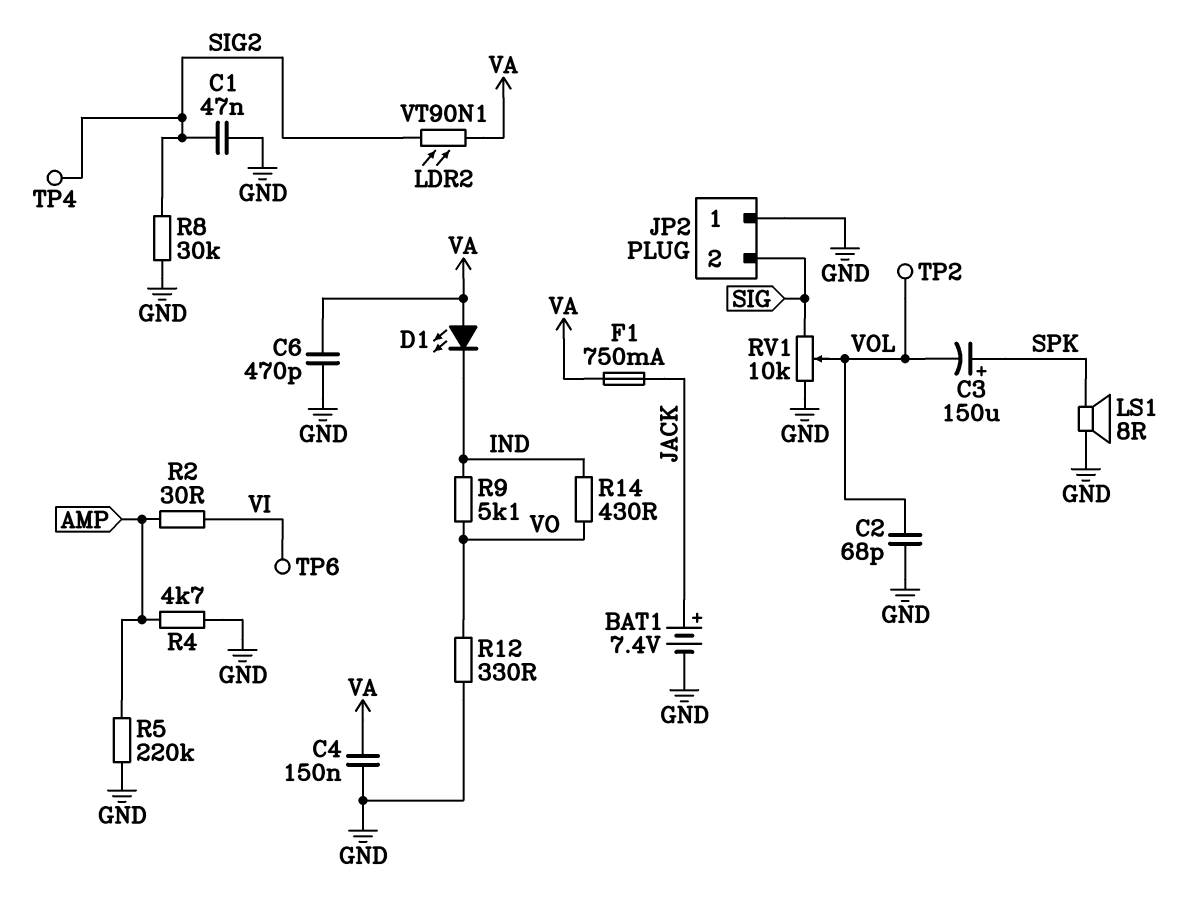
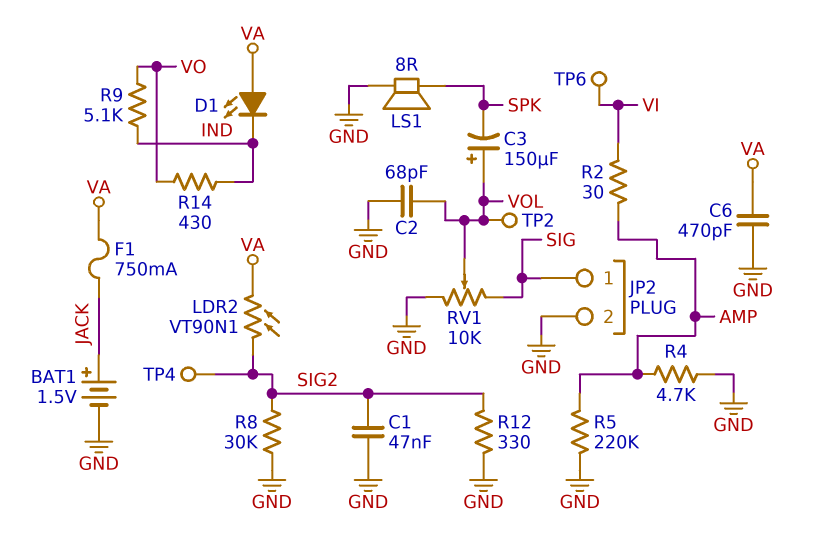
BAT1: 7.4V (plus JACK, minus GND) -> 1.5V (plus JACK, minus GND)
C3: 150uF (plus SPK, minus VOL) -> 150uF (plus VOL, minus SPK)
C4: 150nF (GND, VA) -> none
JP2 pin 1: GND -> SIG
JP2 pin 2: SIG -> GND
R12: 330 (GND, VO) -> 330 (GND, SIG2)

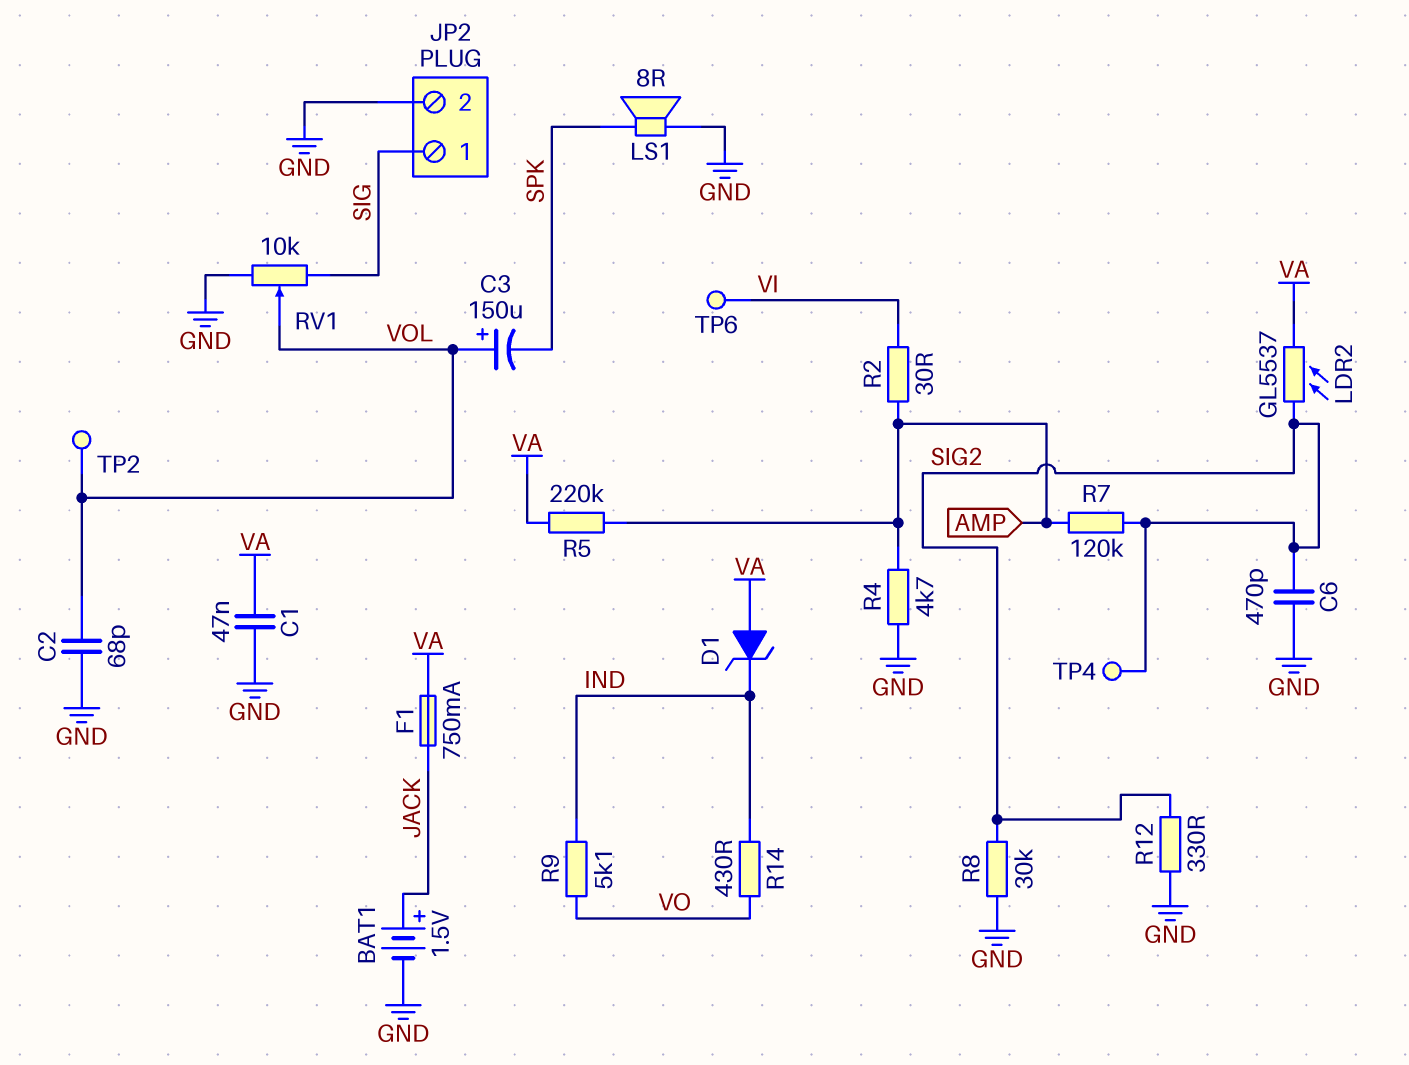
C1: 47nF (GND, SIG2) -> 47nF (GND, VA)
C6: 470pF (GND, VA) -> 470pF (GND, SIG2)
D1: LED (A VA, K IND) -> zener (A VA, K IND)
LDR2: VT90N1 (SIG2, VA) -> GL5537 (SIG2, VA)
R5: 220k (AMP, GND) -> 220k (AMP, VA)
R7: none -> 120k (AMP, SIG2)

